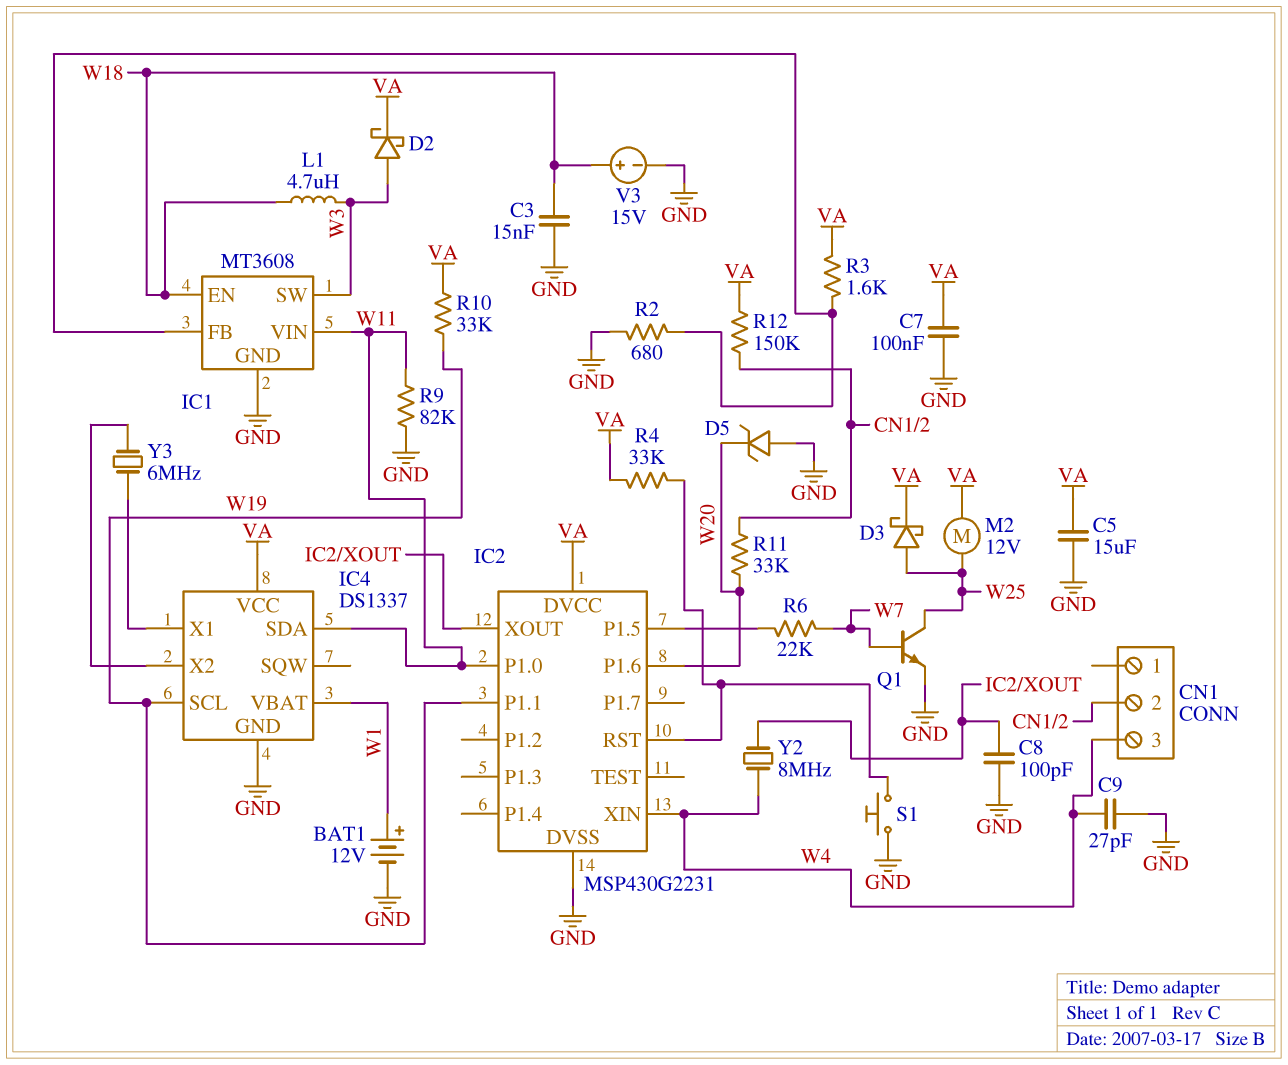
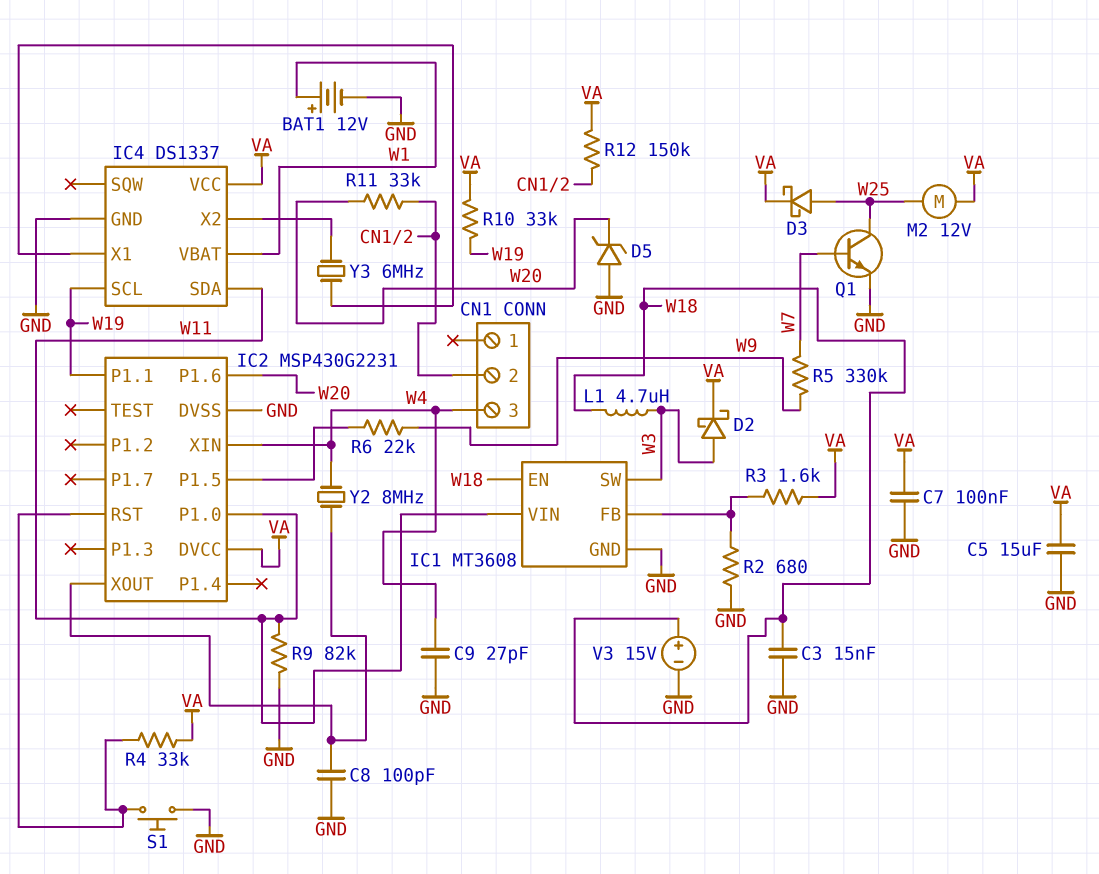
R5: none -> 330k (W7, W9)
R6: 22k (IC2/P1.5, W7) -> 22k (IC2/P1.5, W9)

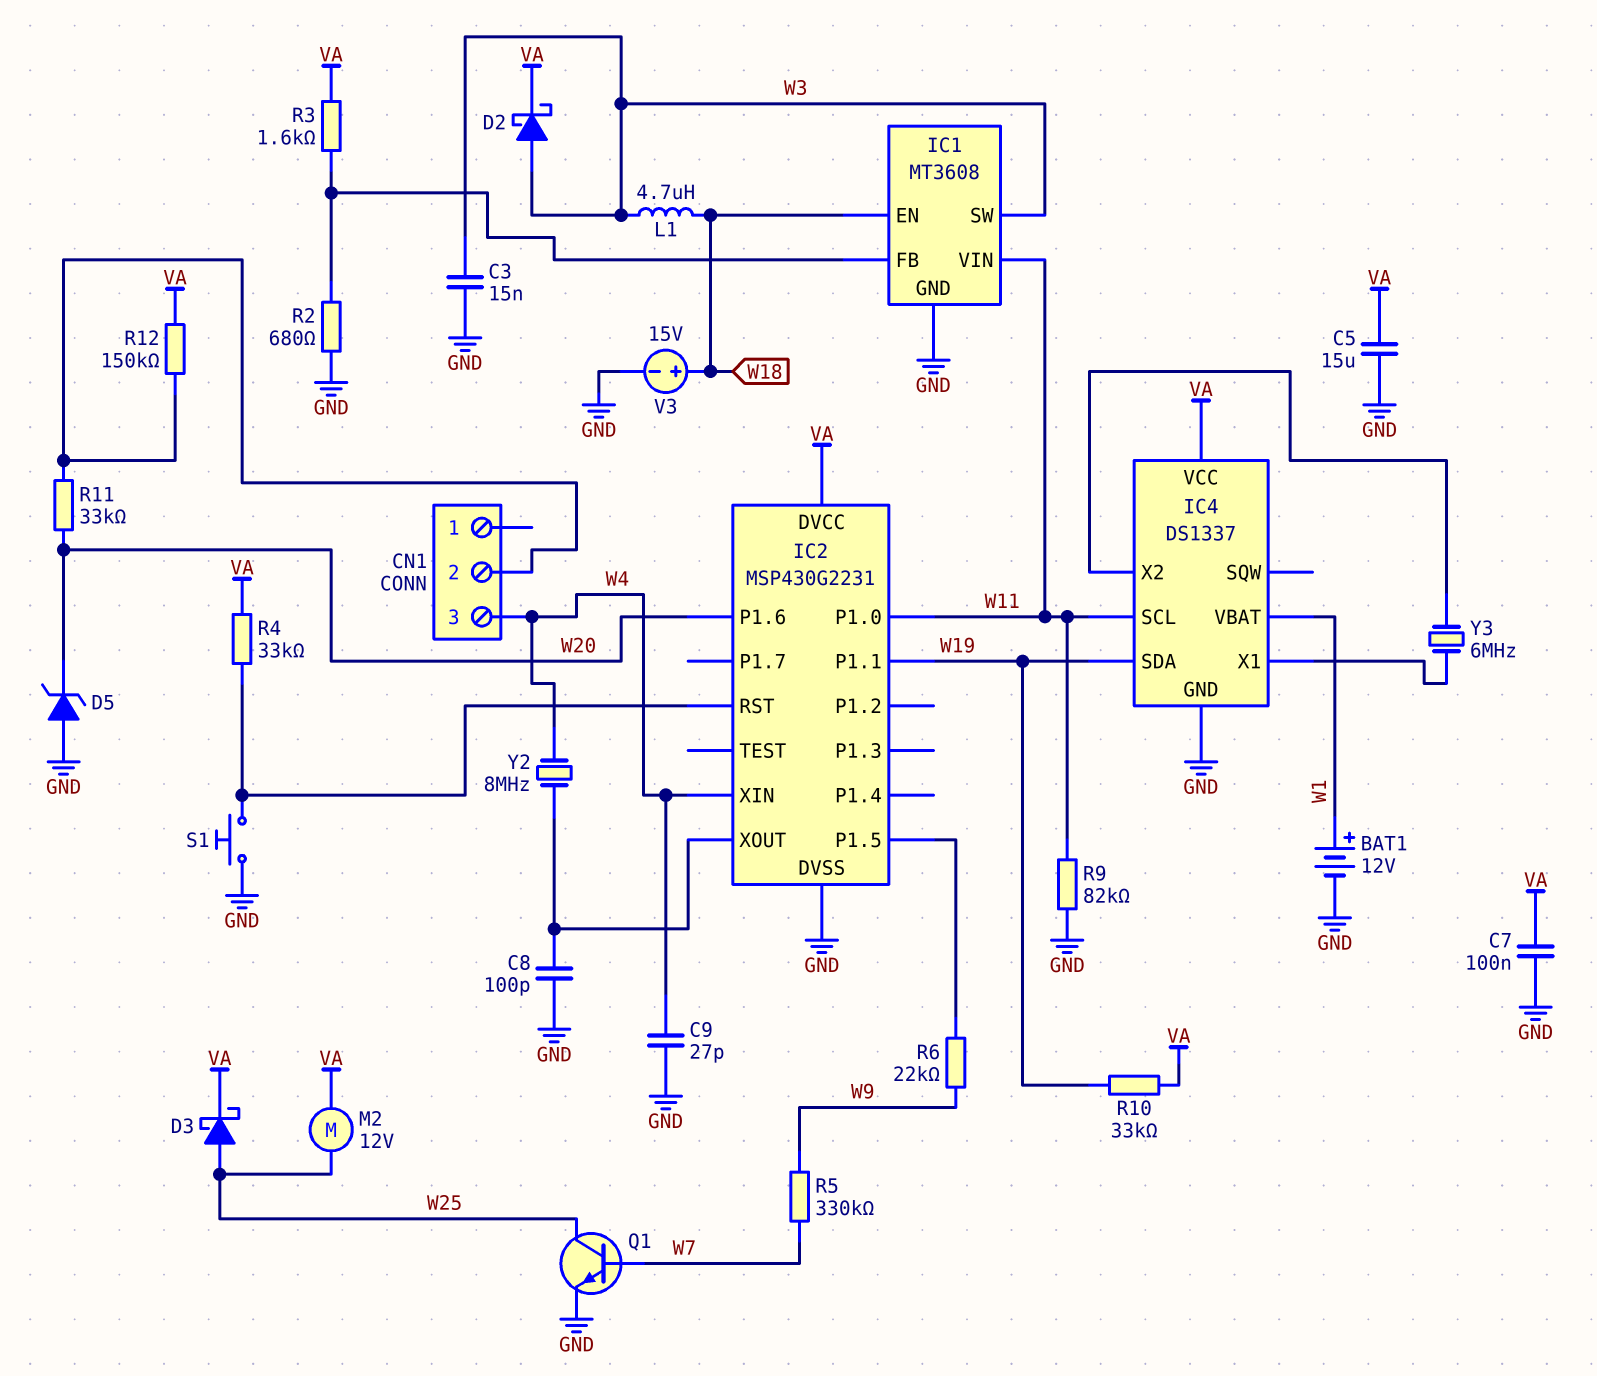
C3: 15nF (GND, W18) -> 15nF (GND, W3)
IC4 pin SCL: W19 -> W11
IC4 pin SDA: W11 -> W19

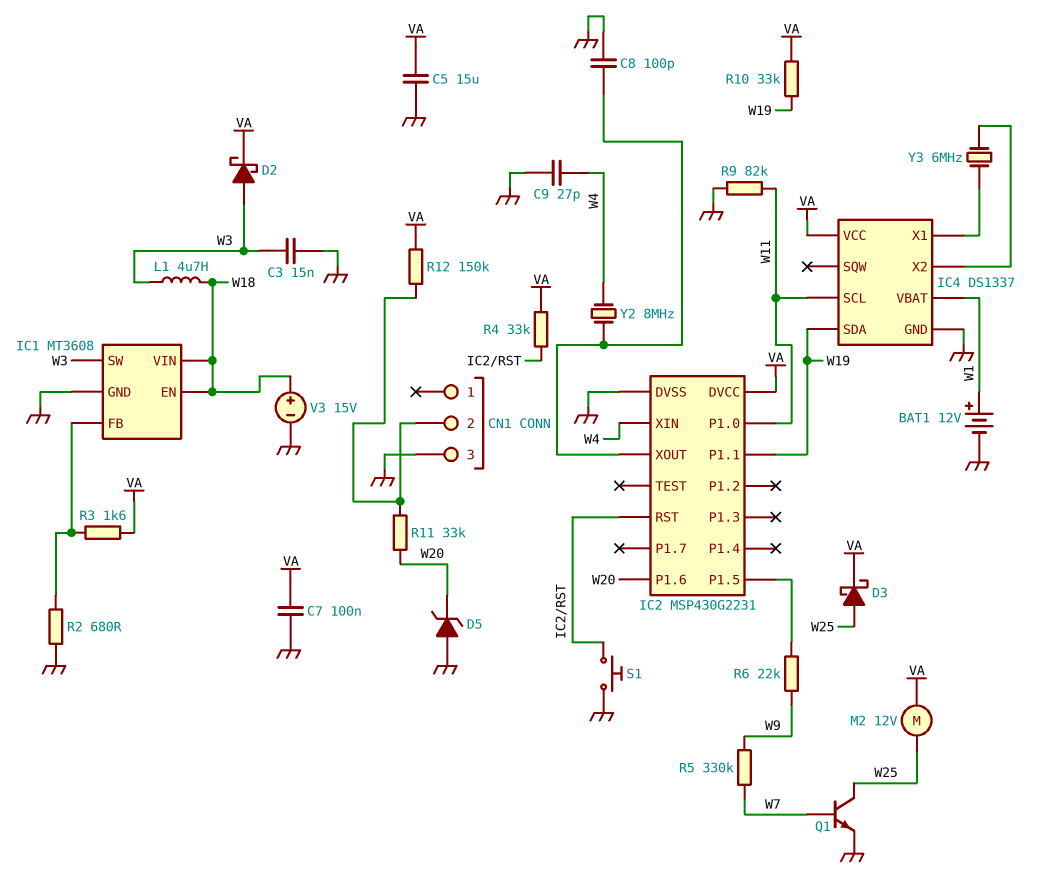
CN1 pin 3: W4 -> GND
IC1 pin VIN: W11 -> W18

